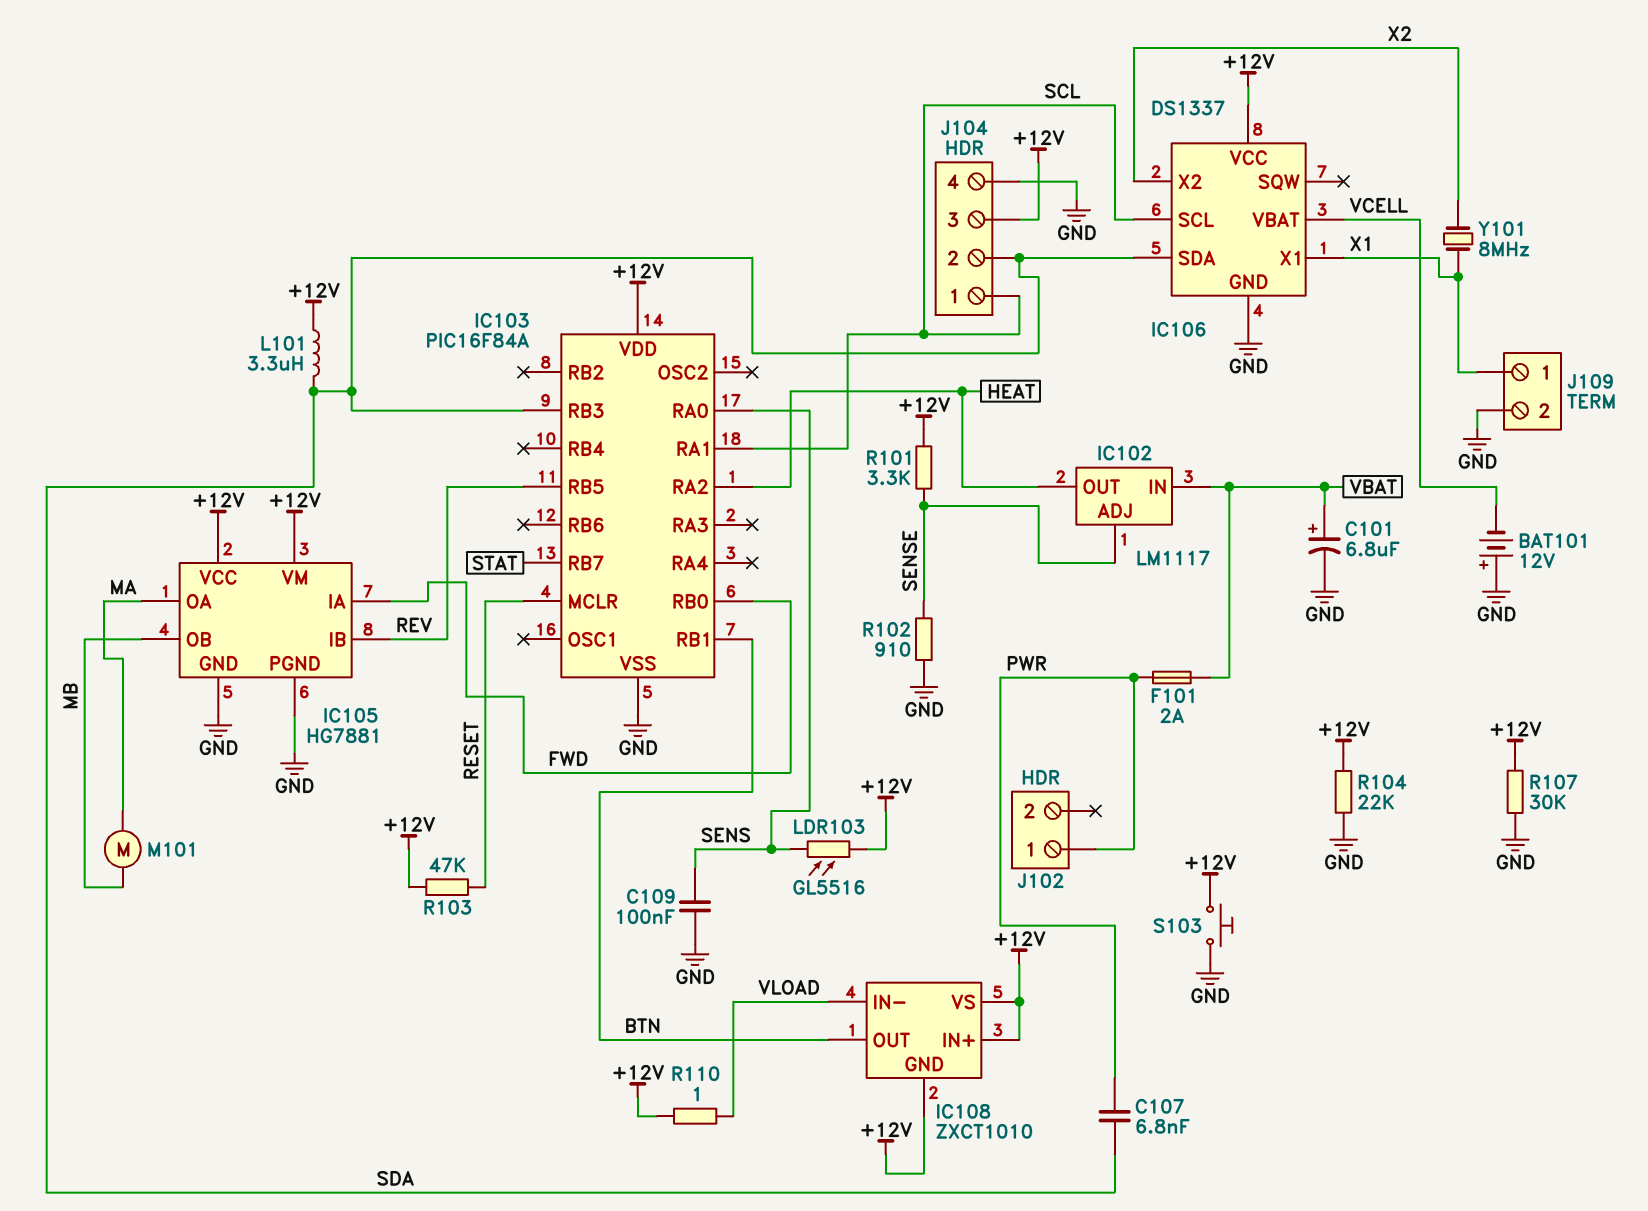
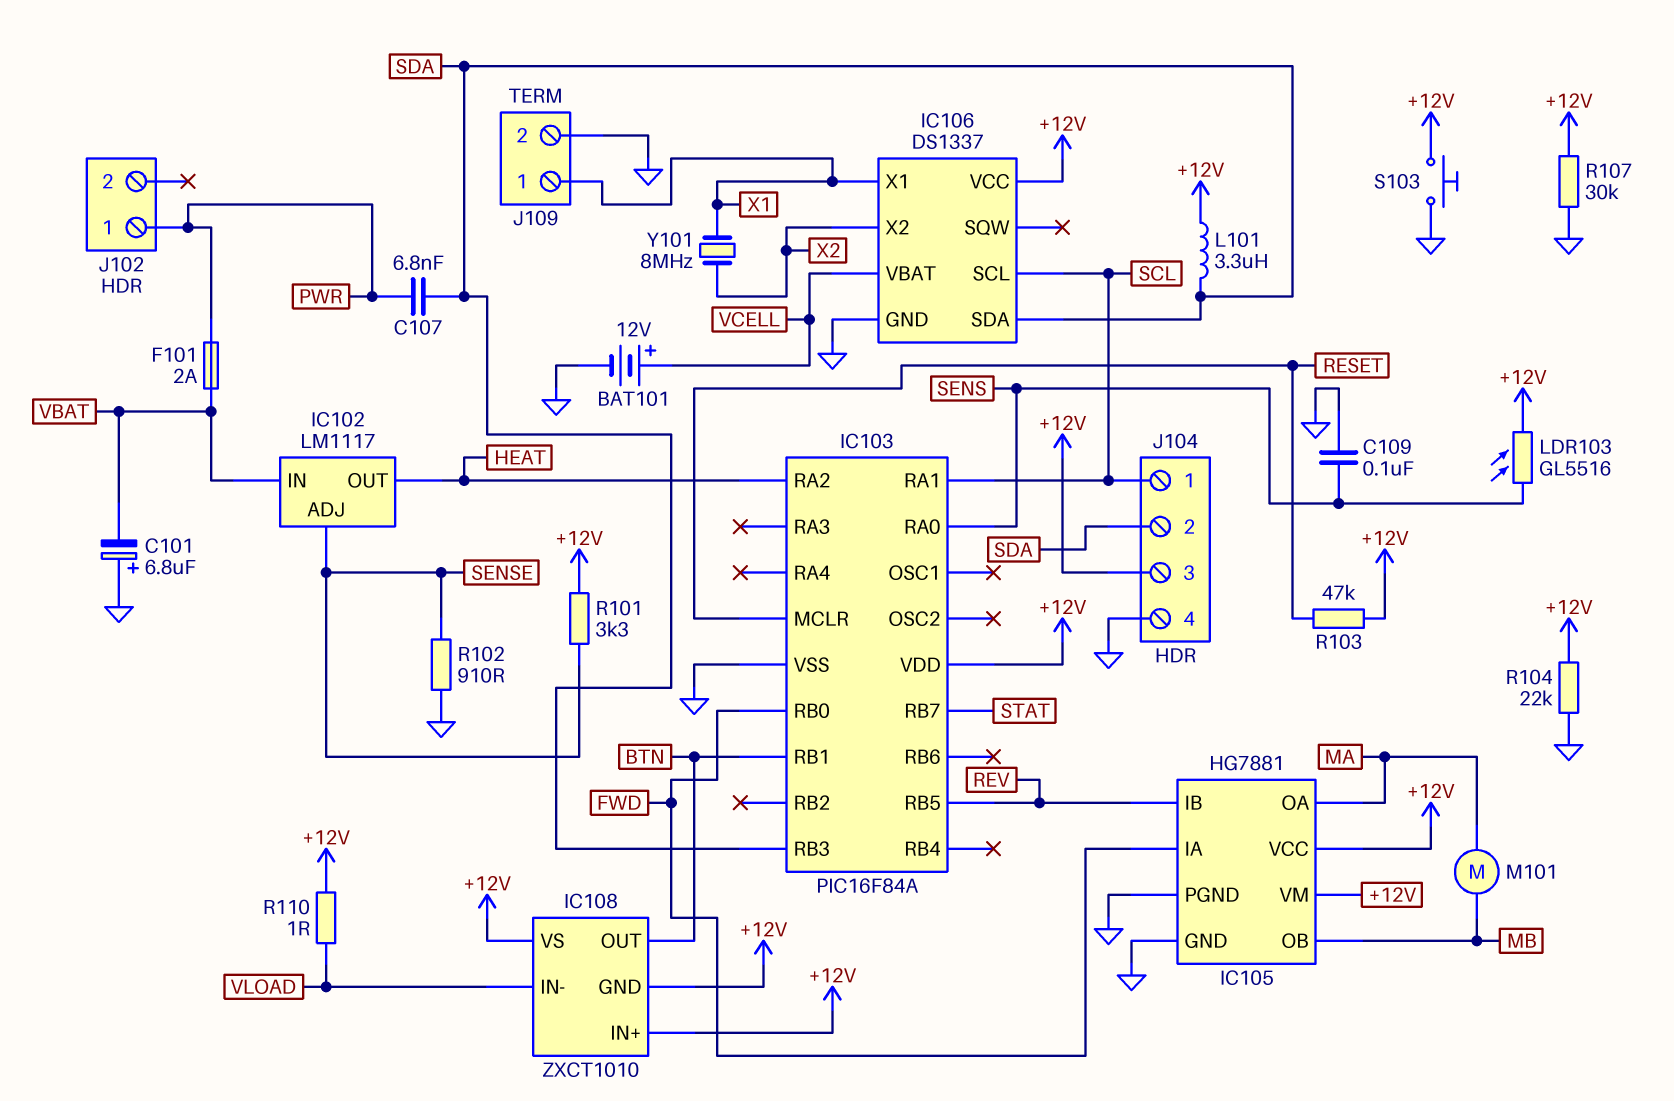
BAT101: 12V (plus GND, minus VCELL) -> 12V (plus VCELL, minus GND)
C101: 6.8uF (plus VBAT, minus GND) -> 6.8uF (plus GND, minus VBAT)

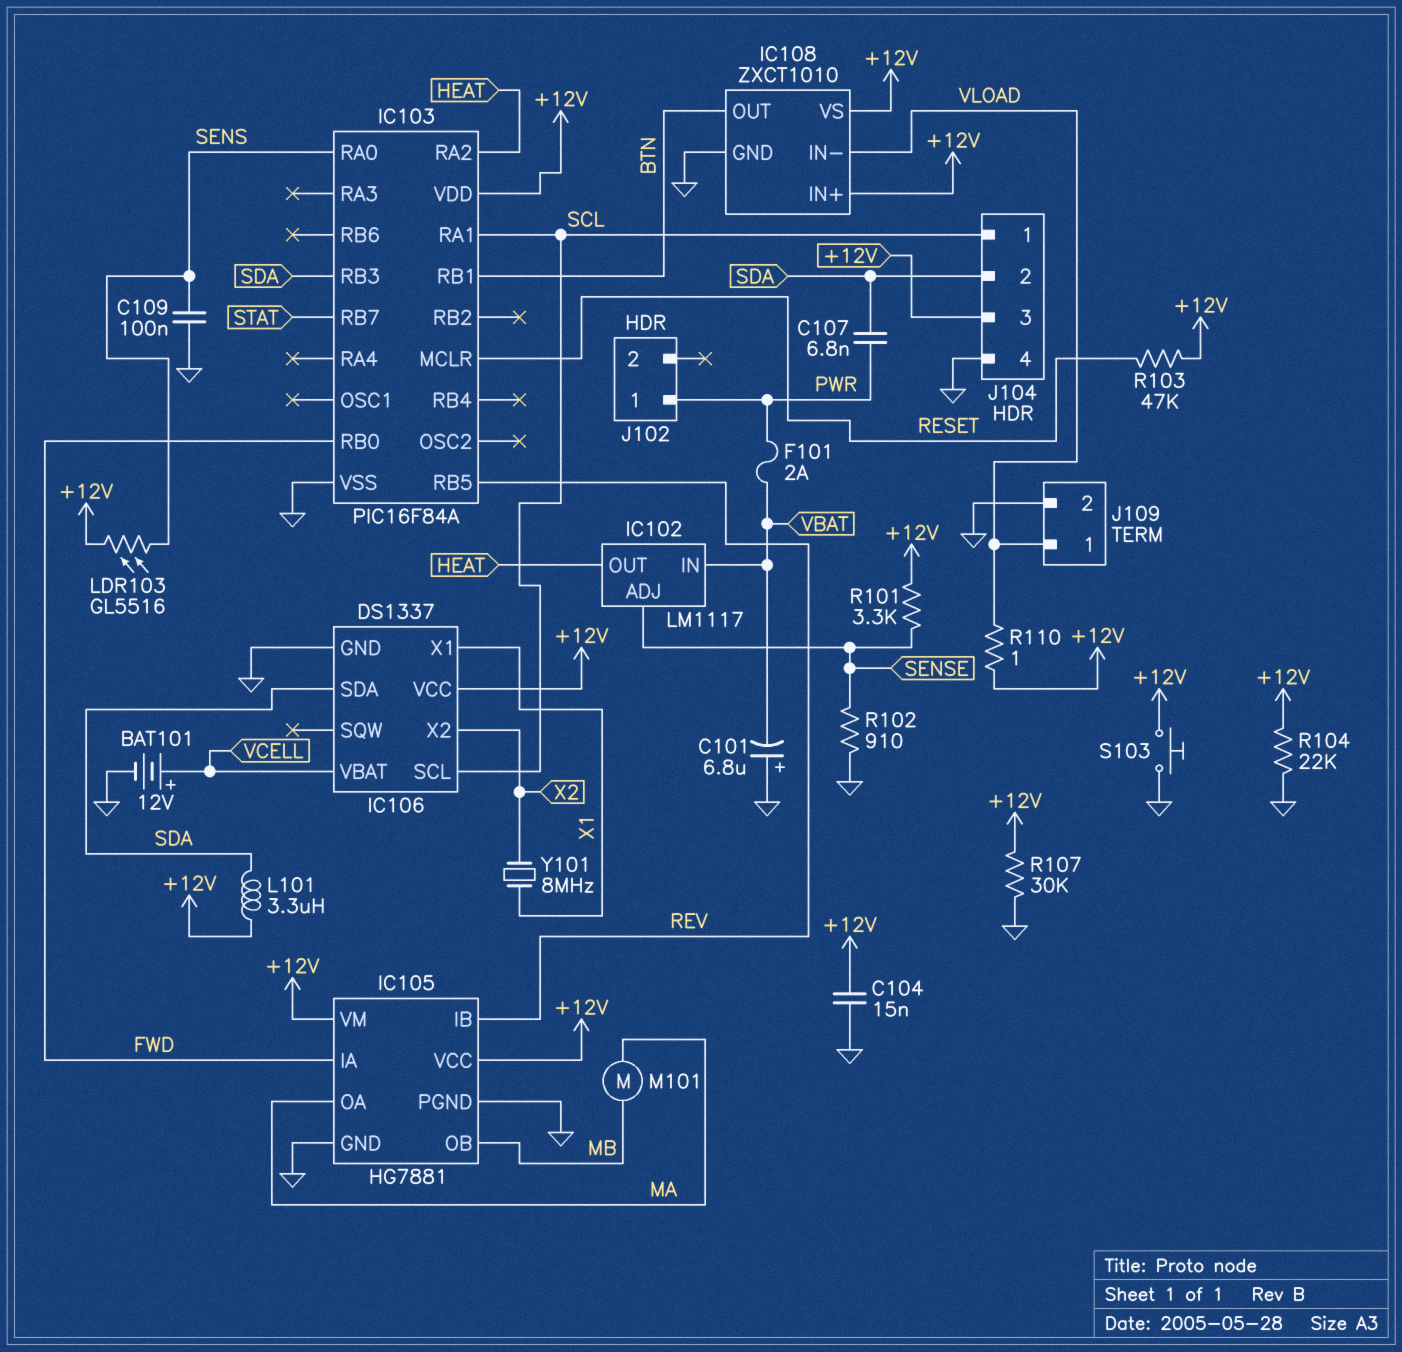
C104: none -> 15nF (+12V, GND)
IC108 pin GND: +12V -> GND
J109 pin 1: X1 -> VLOAD

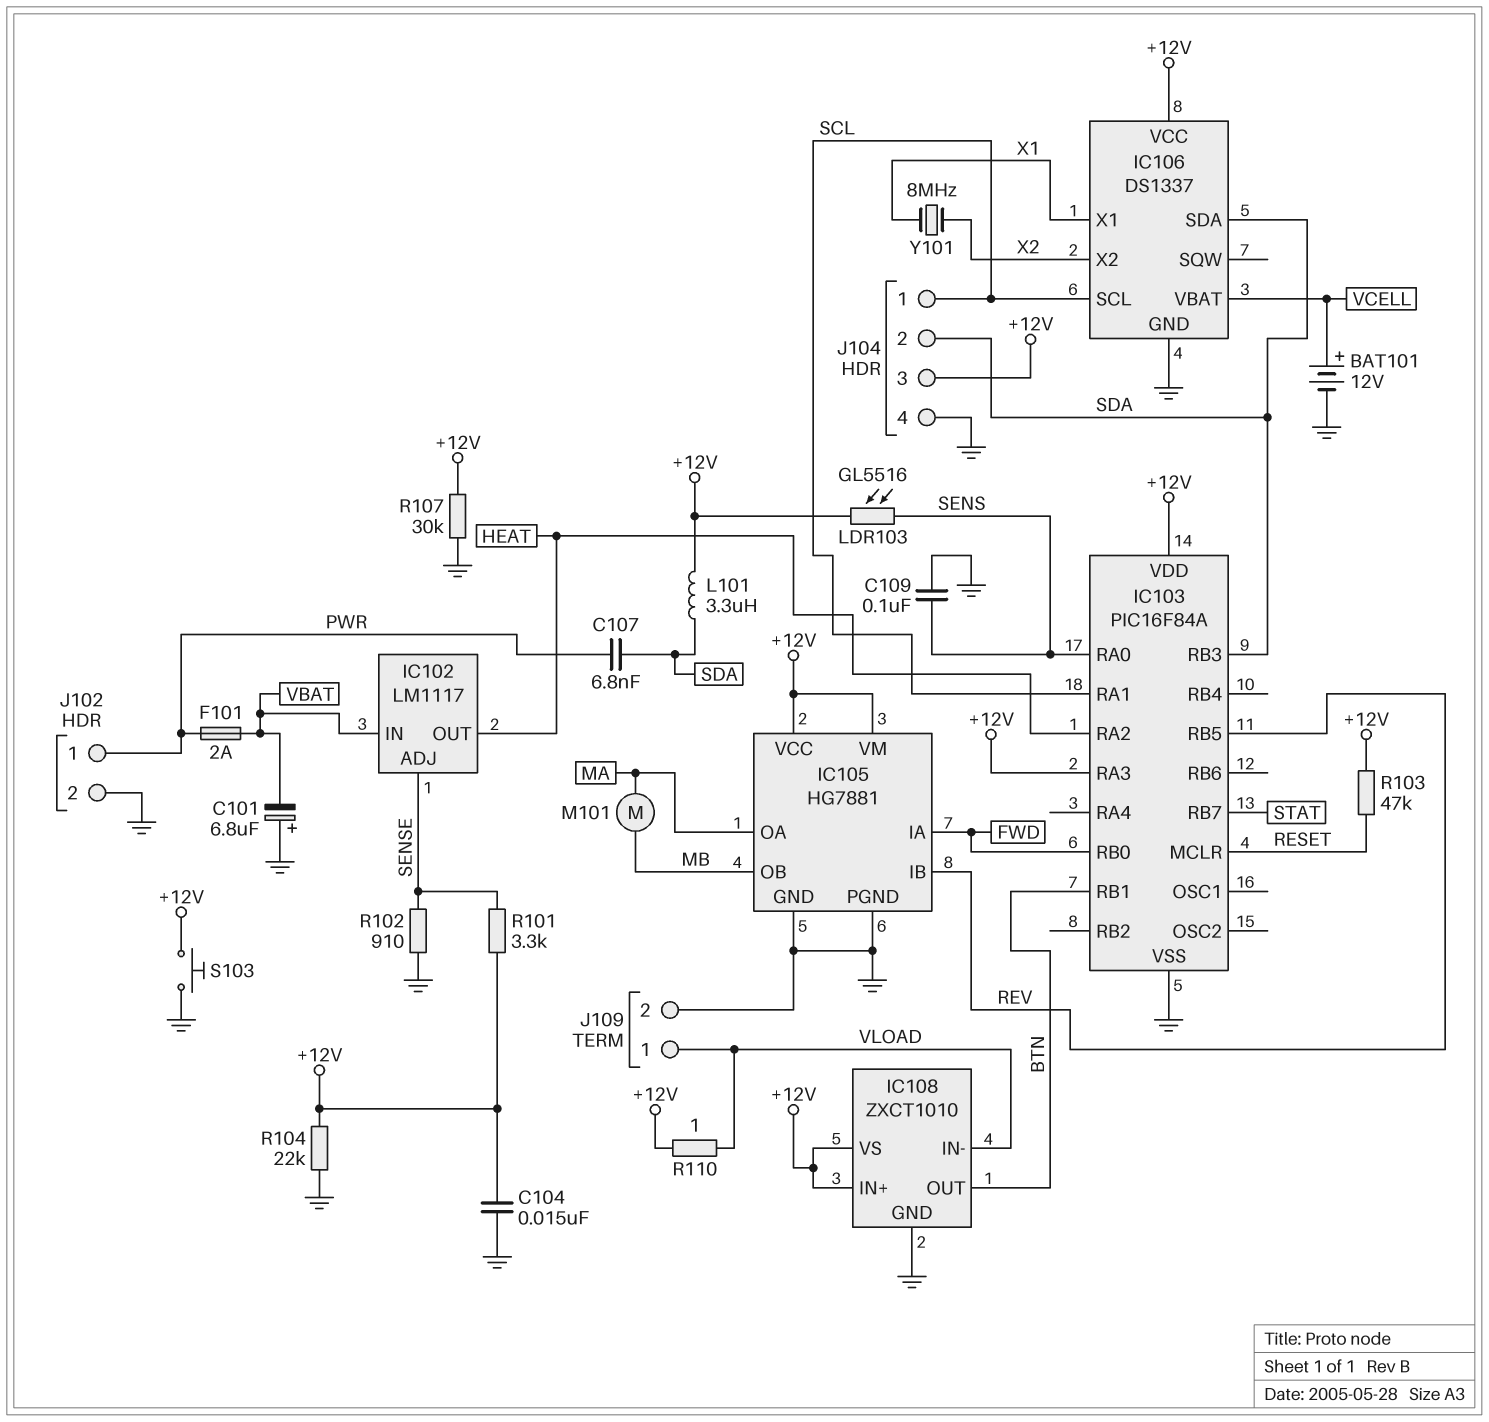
IC103 pin RA3: none -> +12V
J102 pin 2: none -> GND

